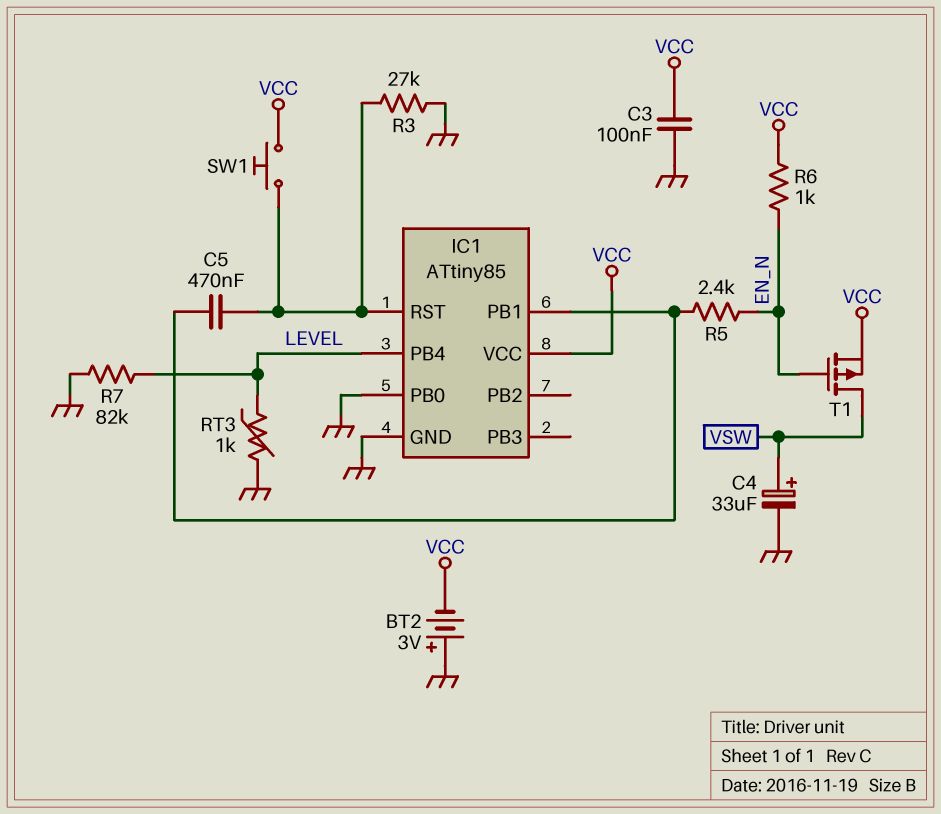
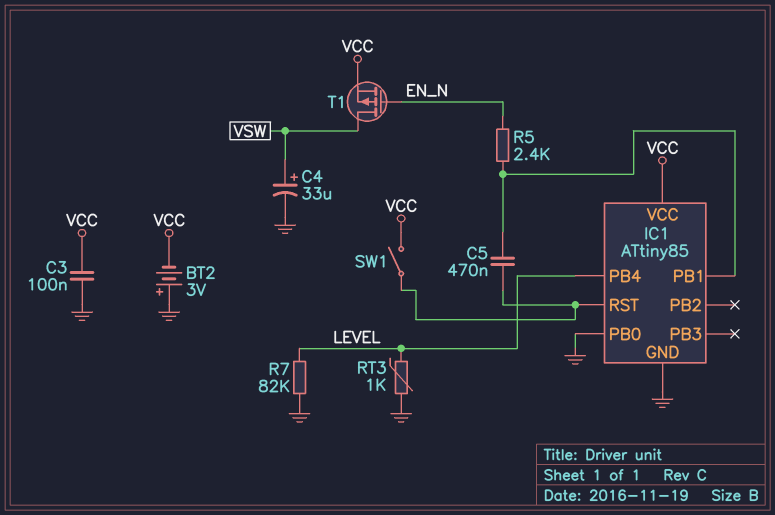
R3: 27k (GND, IC1/RST) -> none
R6: 1k (EN_N, VCC) -> none
SW1: button (IC1/RST, VCC) -> switch (IC1/RST, VCC)

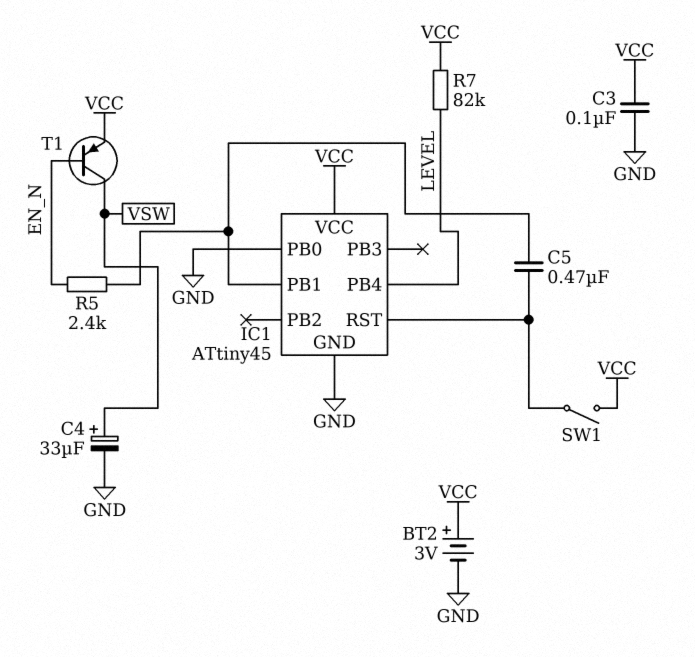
BT2: 3V (plus GND, minus VCC) -> 3V (plus VCC, minus GND)
IC1: ATtiny85 -> ATtiny45
R7: 82k (GND, LEVEL) -> 82k (LEVEL, VCC)
RT3: 1k (GND, LEVEL) -> none
T1: PMOS (G EN_N, D VSW, S VCC) -> PNP (B EN_N, C VSW, E VCC)

